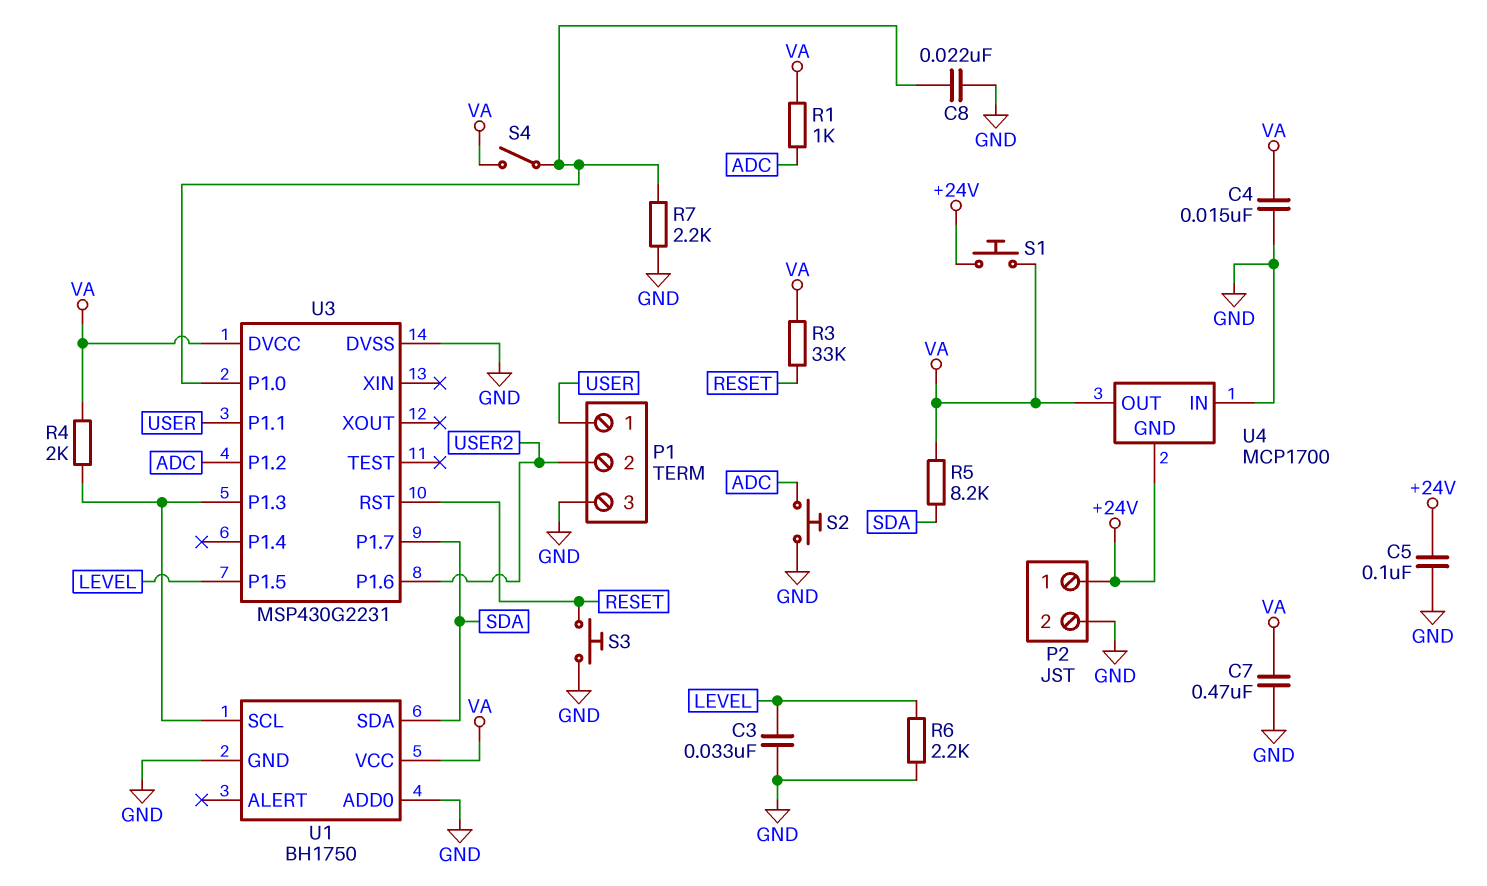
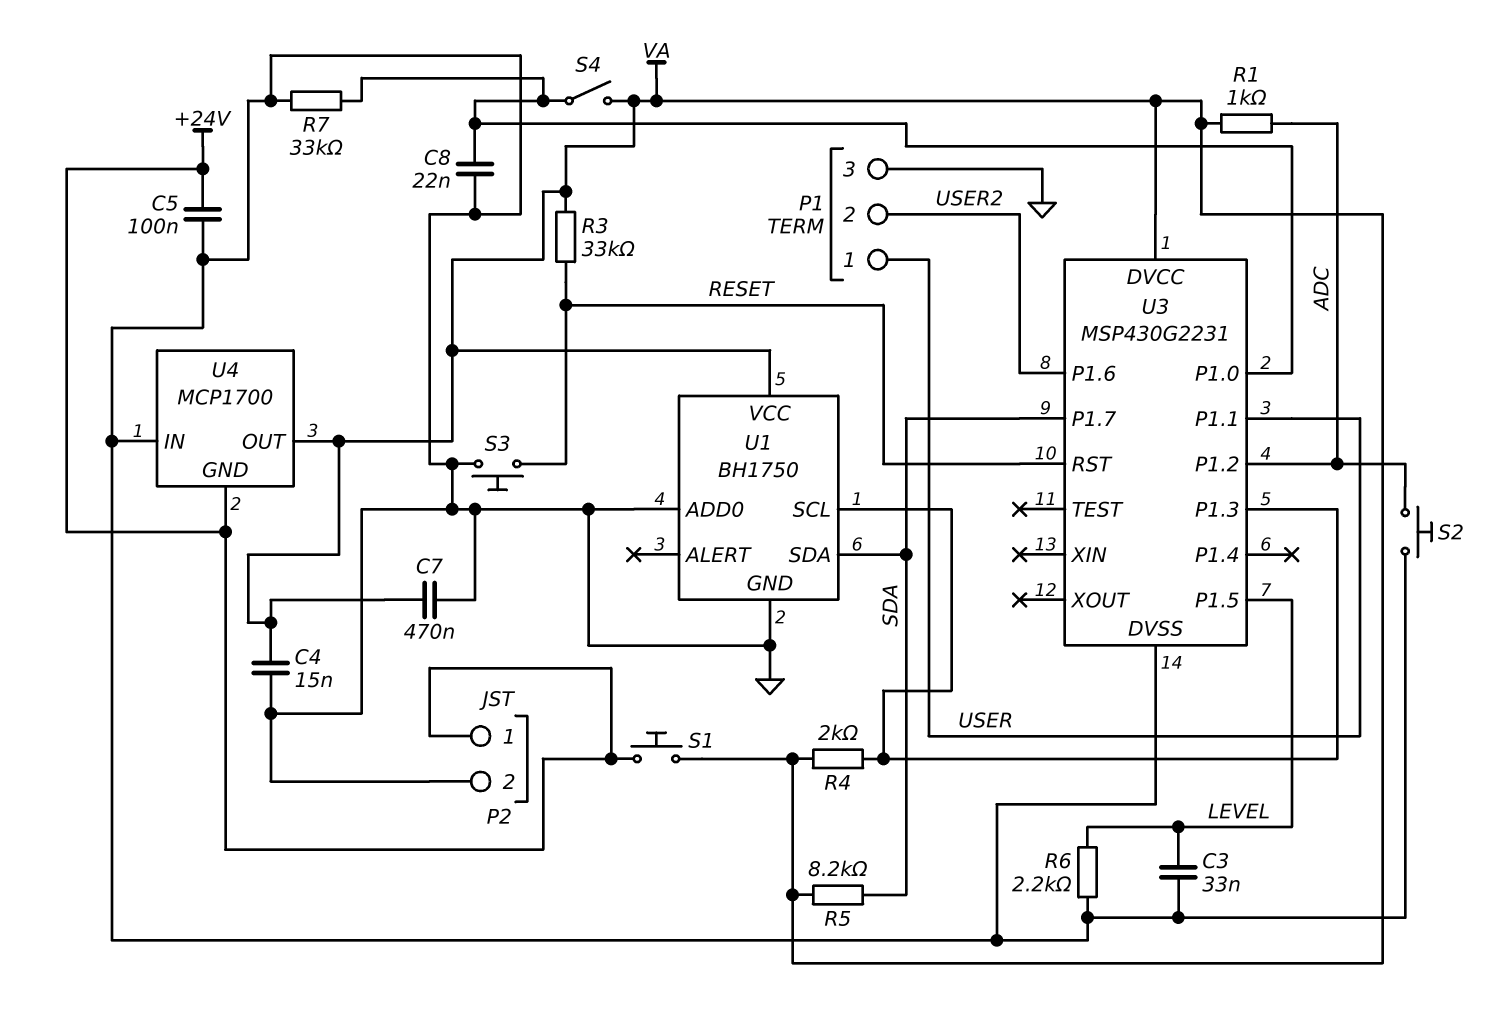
R7: 2.2k (GND, U3/P1.0) -> 33k (GND, U3/P1.0)

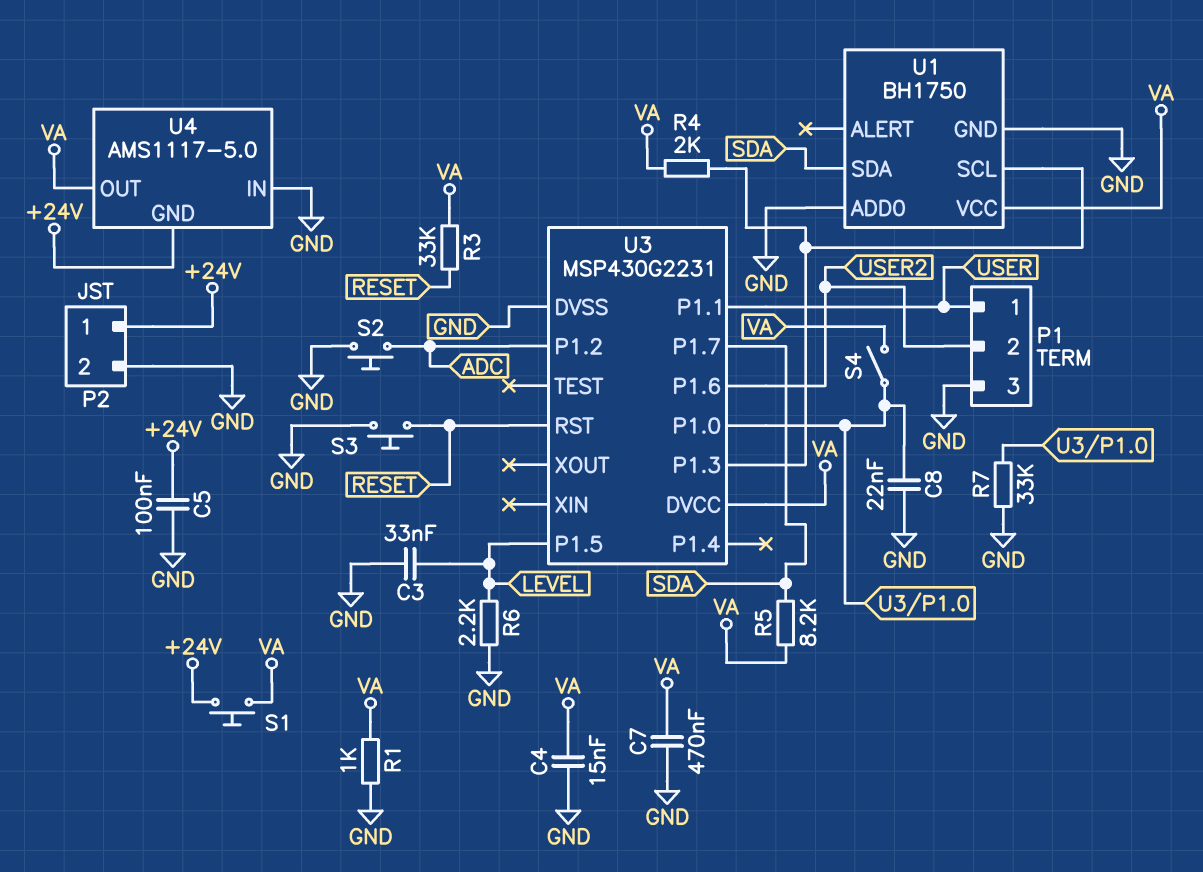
R1: 1k (ADC, VA) -> 1k (GND, VA)
U4: MCP1700 -> AMS1117-5.0

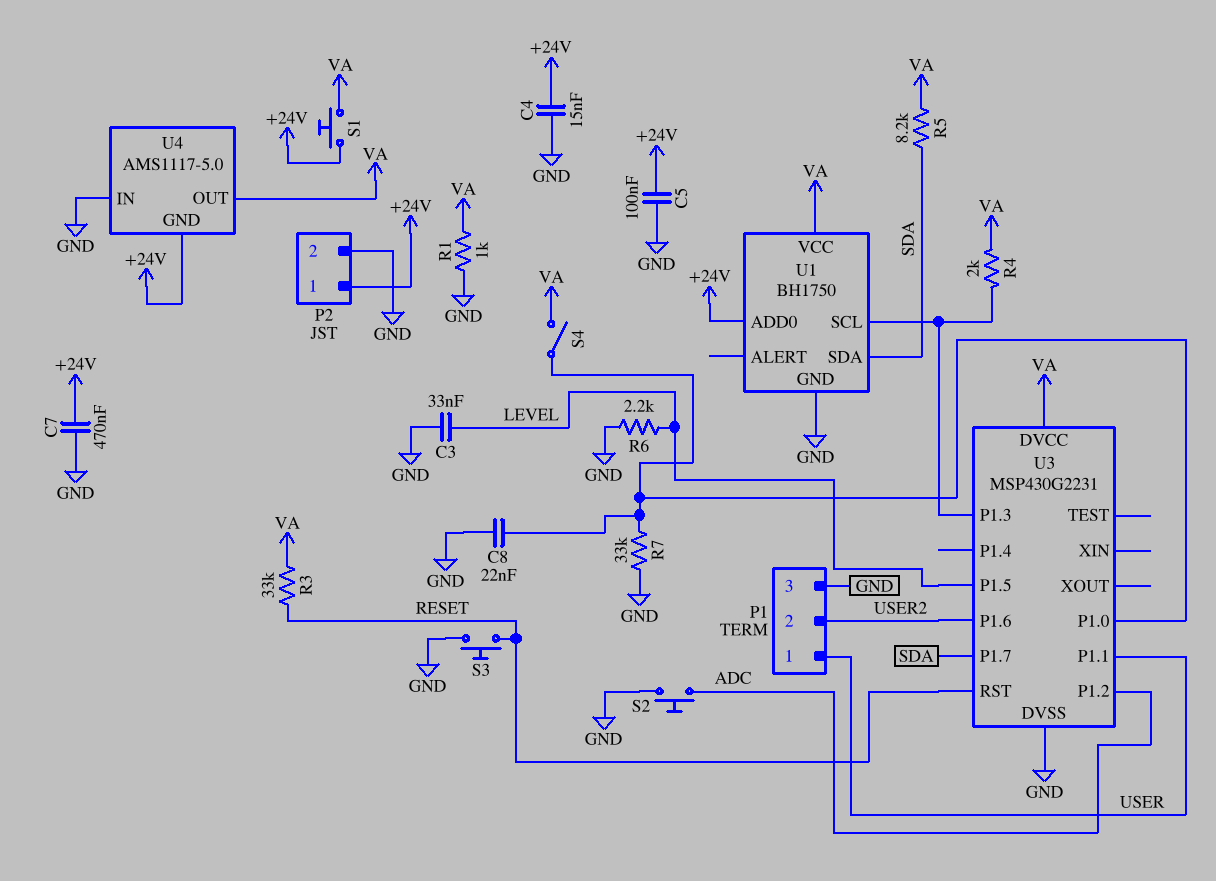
C4: 15nF (GND, VA) -> 15nF (+24V, GND)
C7: 470nF (GND, VA) -> 470nF (+24V, GND)
U1 pin ADD0: GND -> +24V

